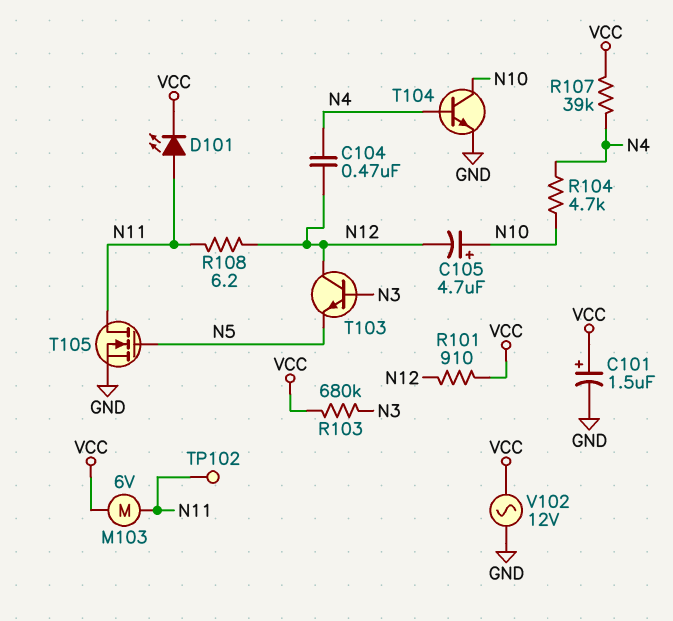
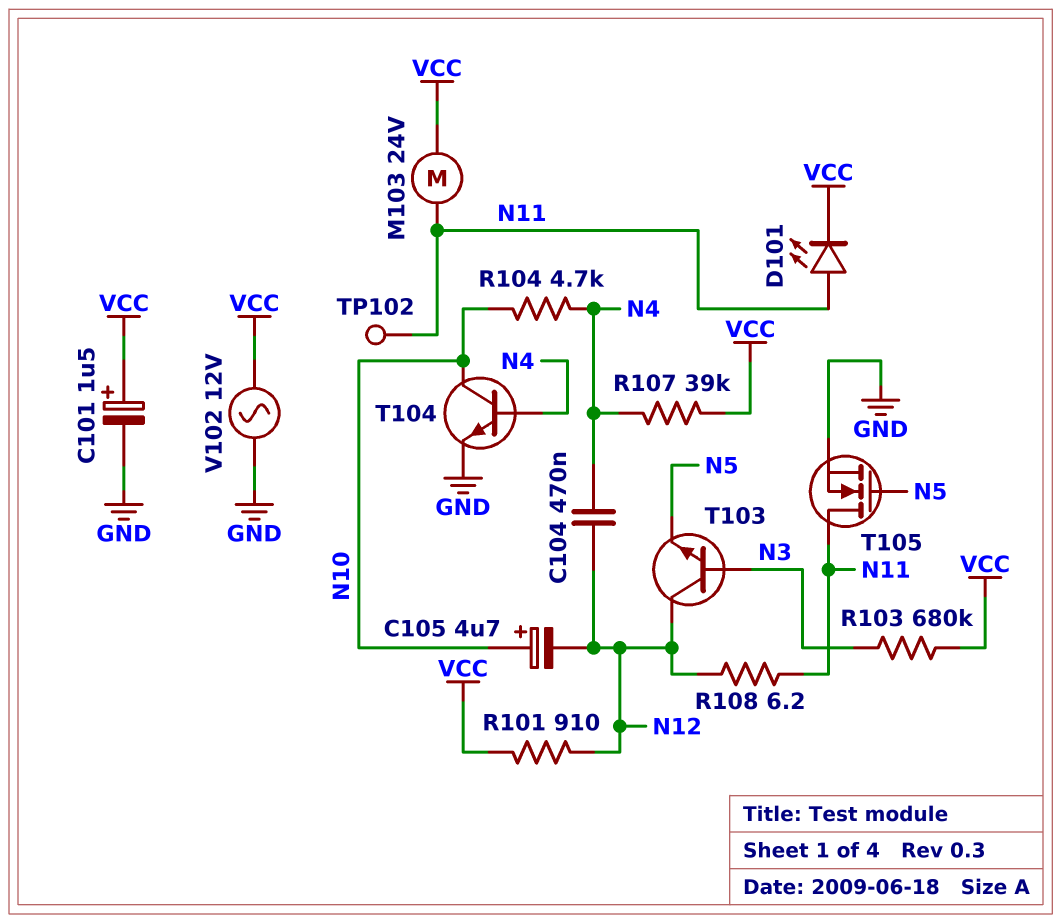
M103: motor 6V (N11, VCC) -> motor 24V (N11, VCC)

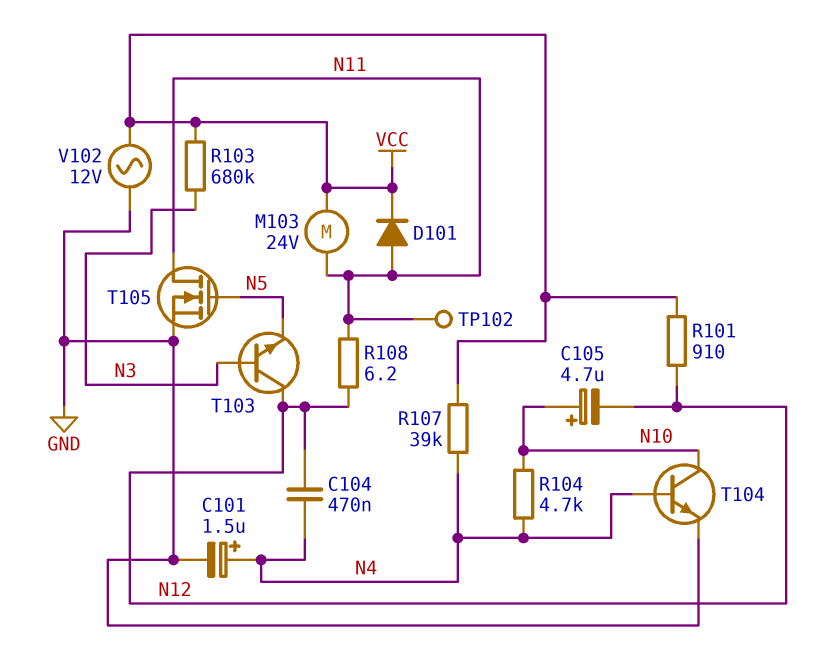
C101: 1.5uF (plus VCC, minus GND) -> 1.5uF (plus N4, minus GND)
D101: LED (A N11, K VCC) -> diode (A N11, K VCC)

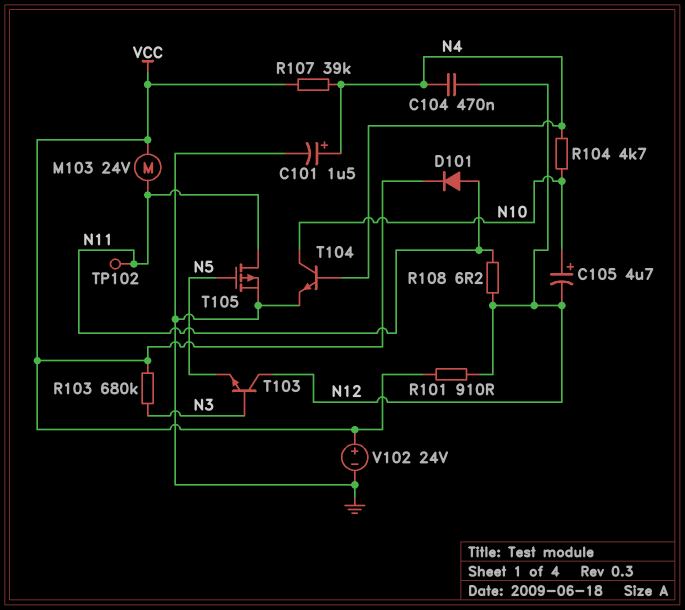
T105: NMOS (G N5, D N11, S GND) -> PMOS (G N5, D N11, S GND)
V102: AC 12V (GND, VCC) -> 24V (plus VCC, minus GND)

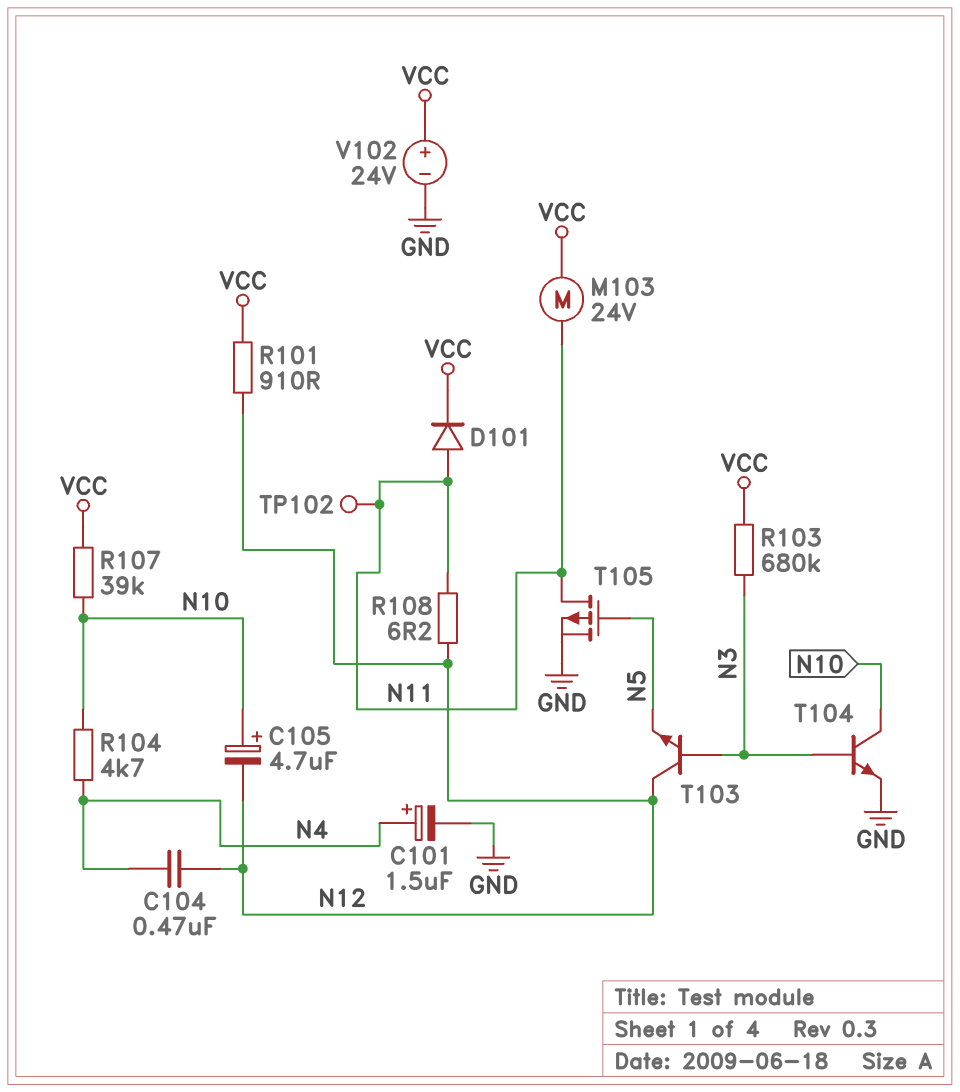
R107: 39k (N4, VCC) -> 39k (N10, VCC)
T104: NPN (B N4, C N10, E GND) -> NPN (B N3, C N10, E GND)

